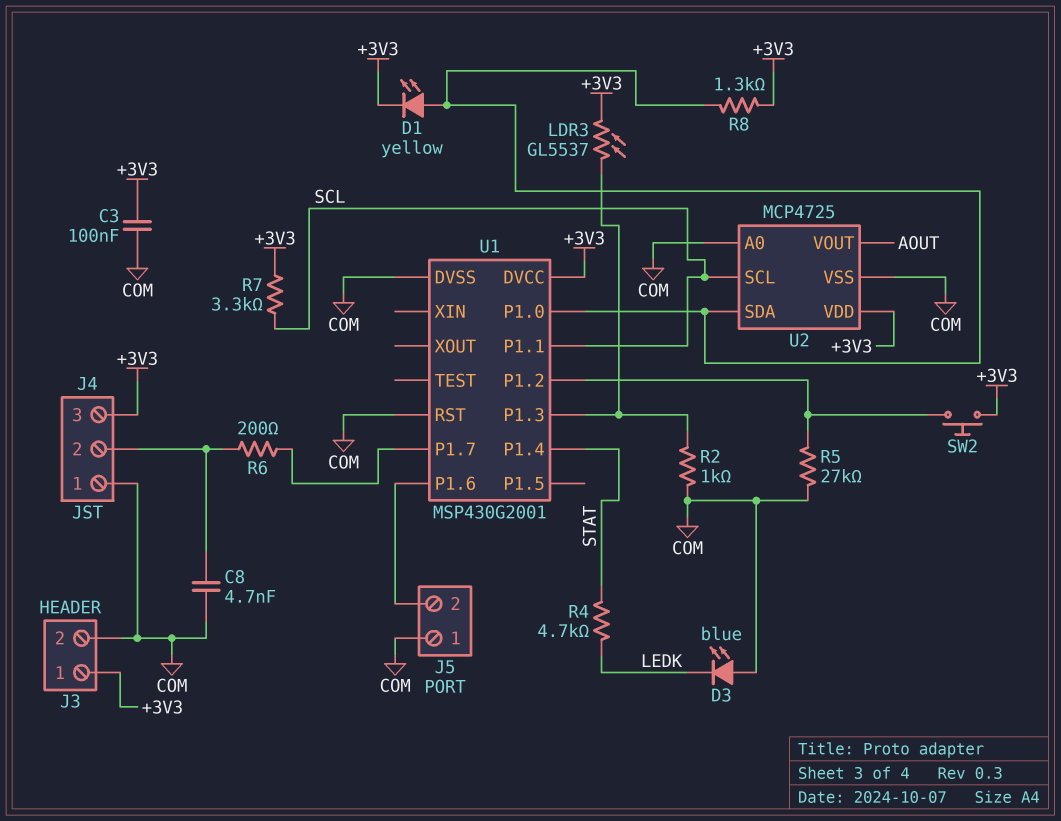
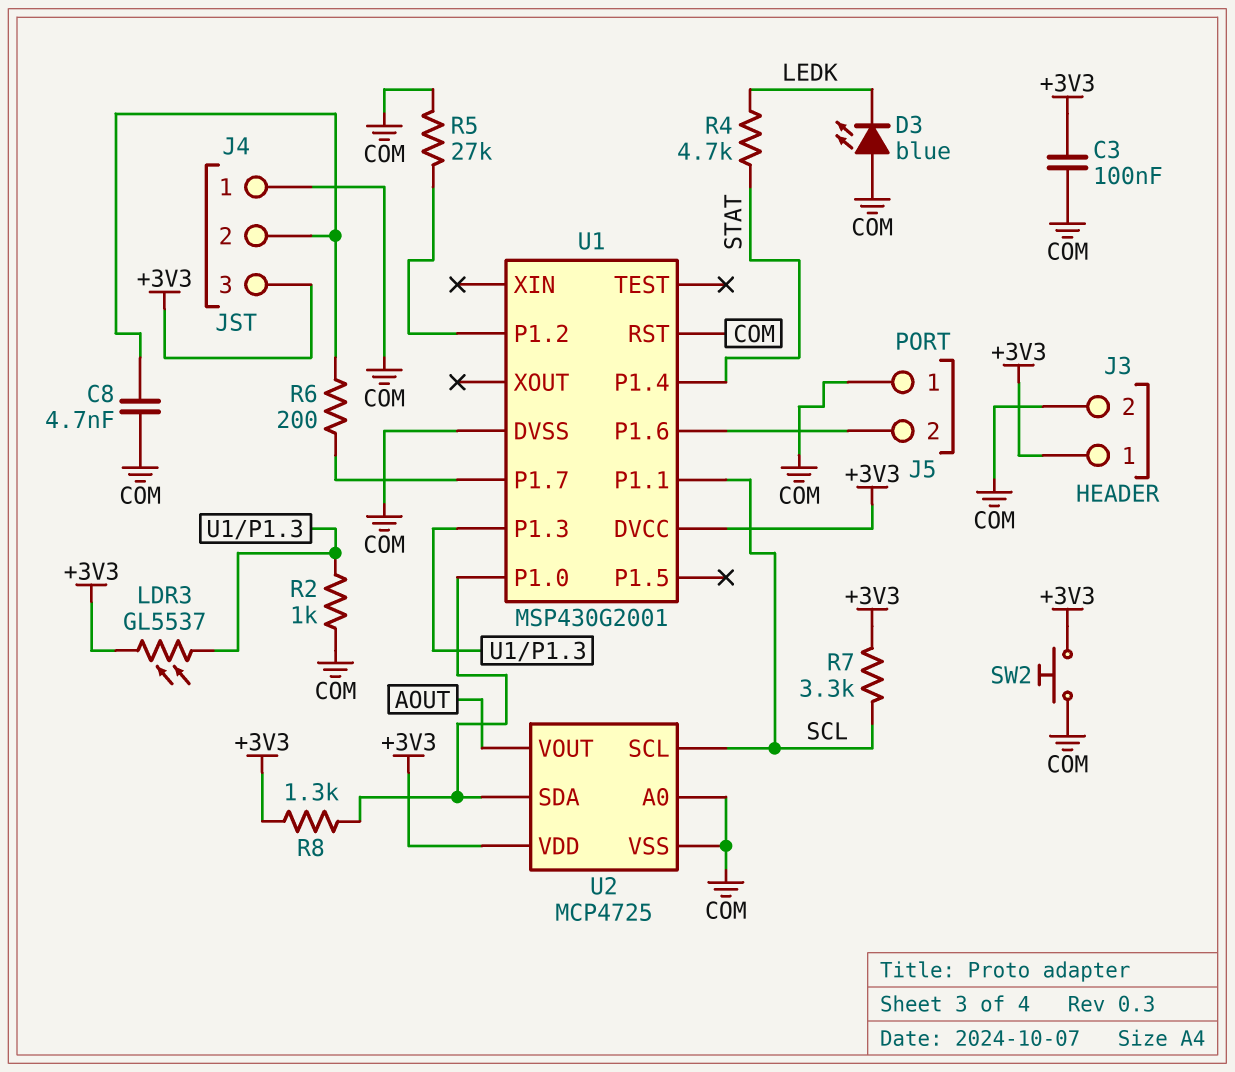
D1: LED yellow (A U1/P1.0, K +3V3) -> none
SW2: button (+3V3, U1/P1.2) -> button (+3V3, COM)

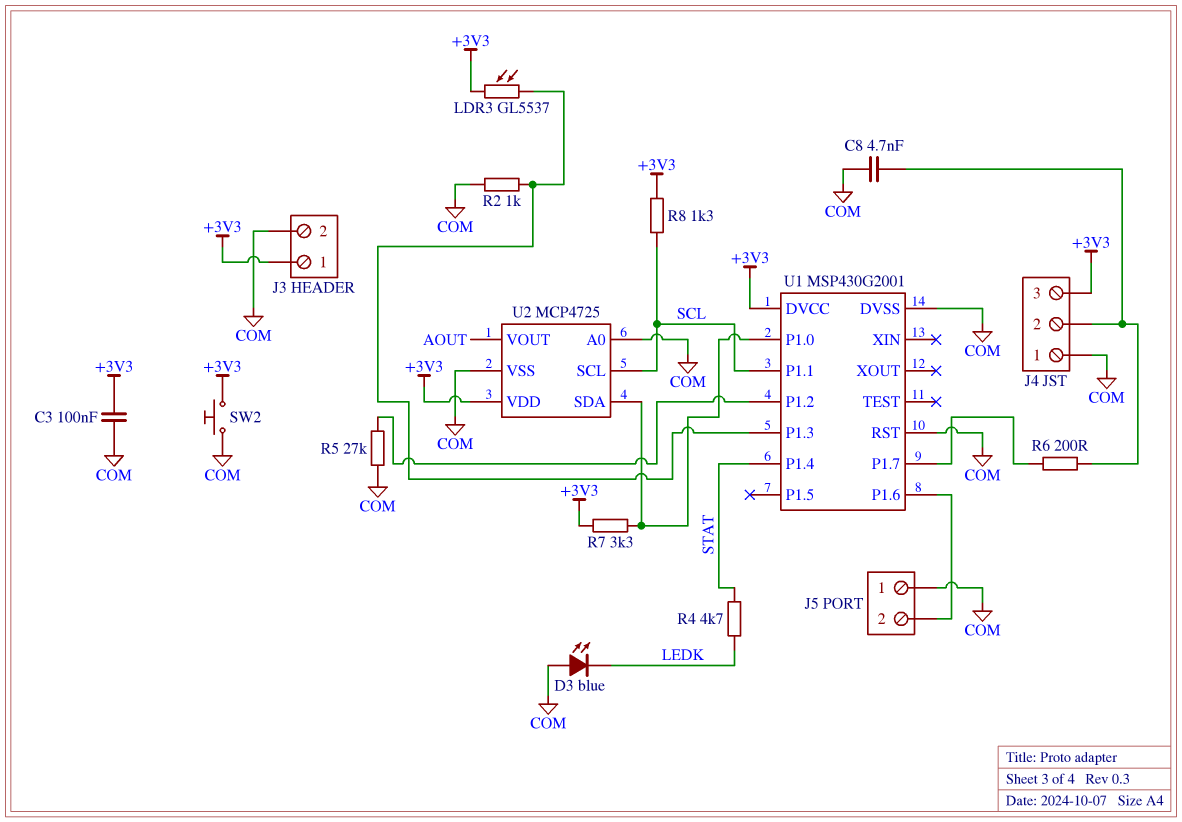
R7: 3.3k (+3V3, SCL) -> 3.3k (+3V3, U1/P1.0)
R8: 1.3k (+3V3, U1/P1.0) -> 1.3k (+3V3, SCL)

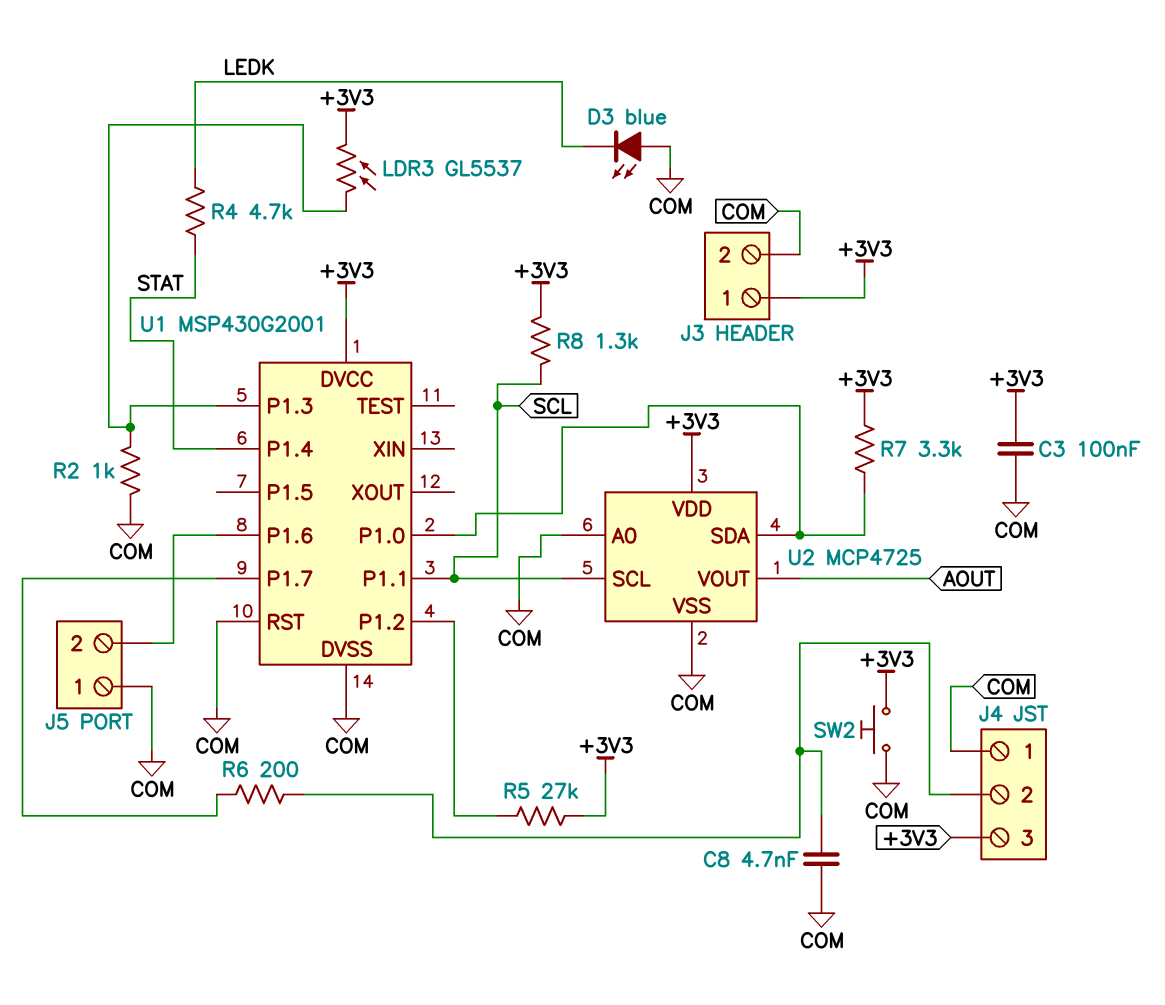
R5: 27k (COM, U1/P1.2) -> 27k (+3V3, U1/P1.2)

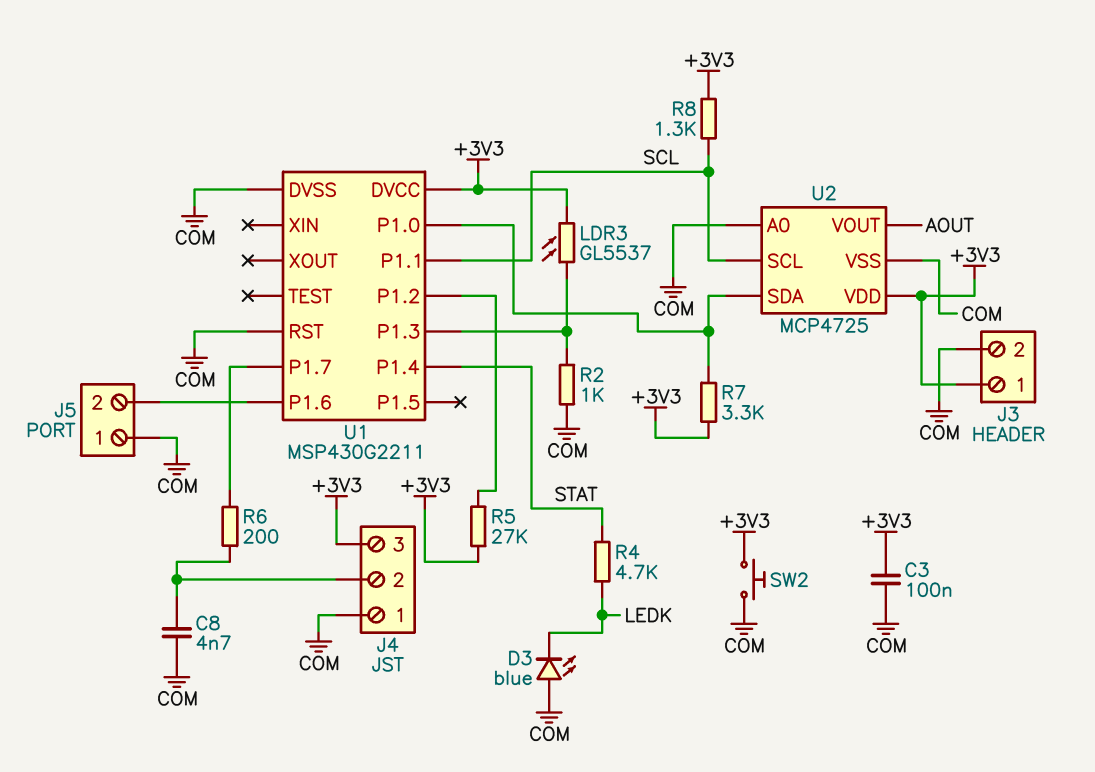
U1: MSP430G2001 -> MSP430G2211

